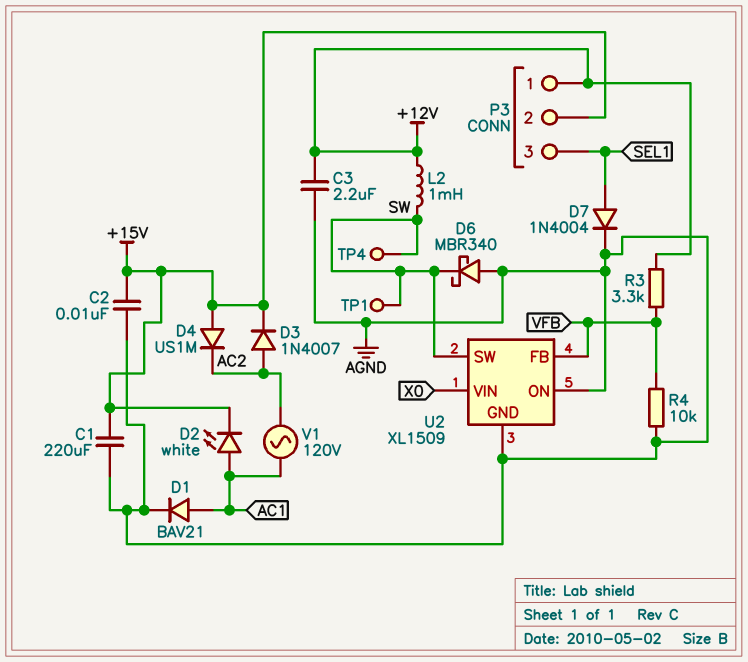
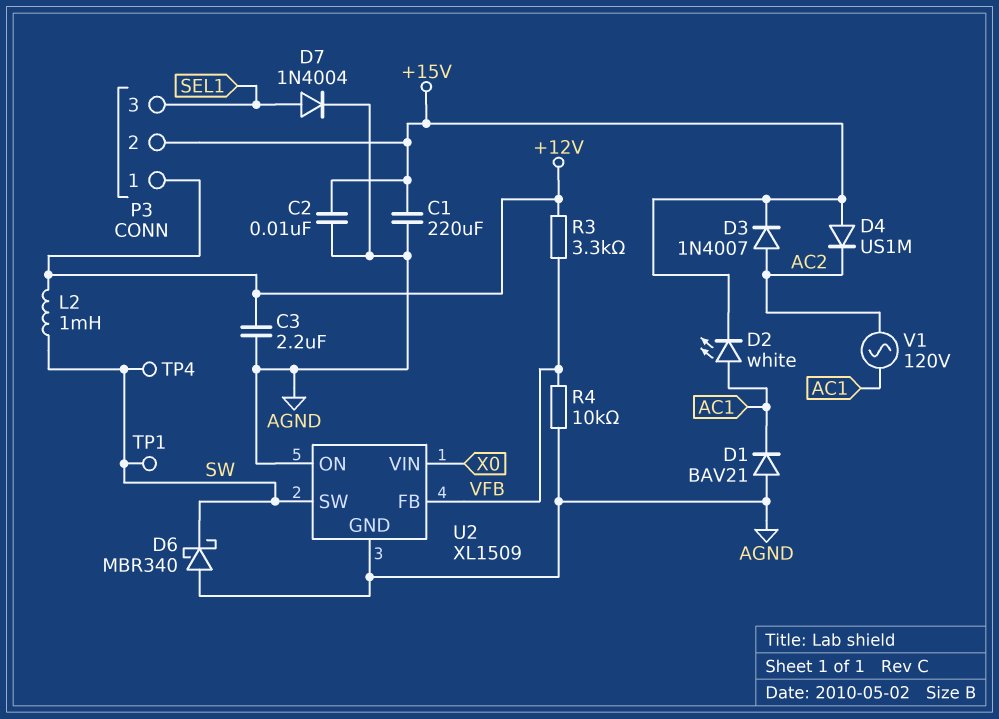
D1: diode BAV21 (A AC1, K AGND) -> diode BAV21 (A AGND, K AC1)

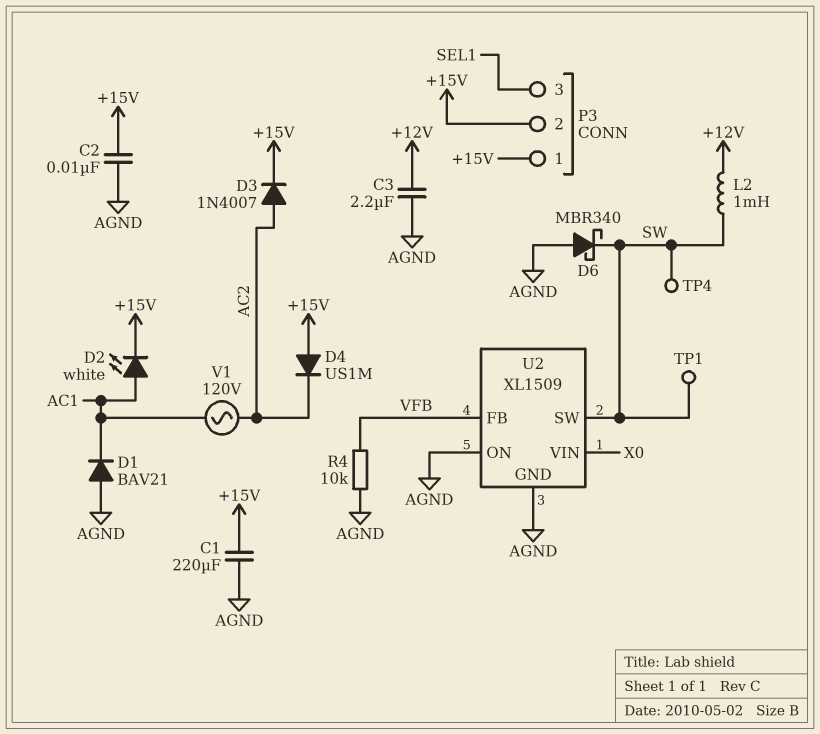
D7: diode 1N4004 (A SEL1, K AGND) -> none
P3 pin 1: +12V -> +15V
R3: 3.3k (+12V, VFB) -> none

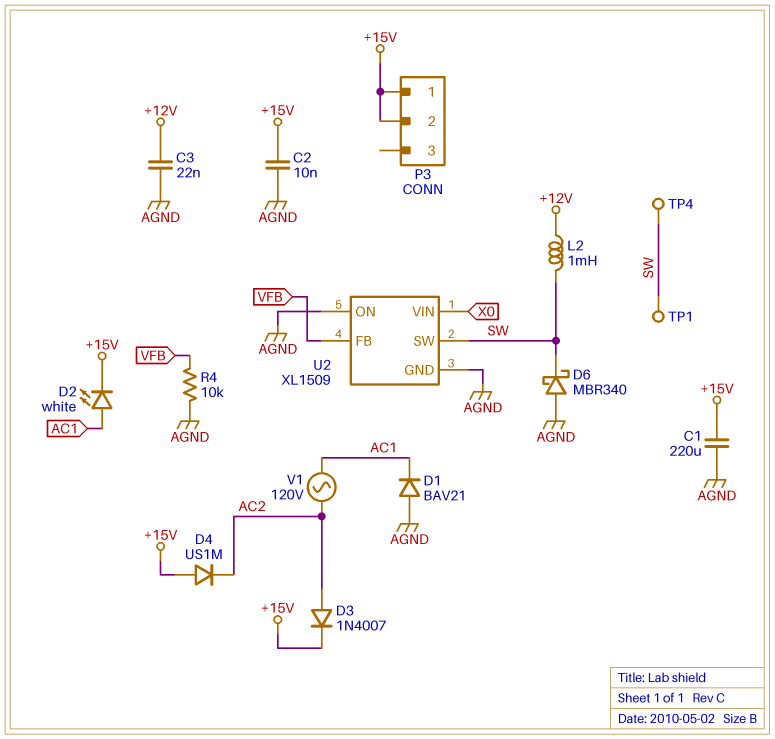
C3: 2.2uF (+12V, AGND) -> 22nF (+12V, AGND)
P3 pin 3: SEL1 -> none

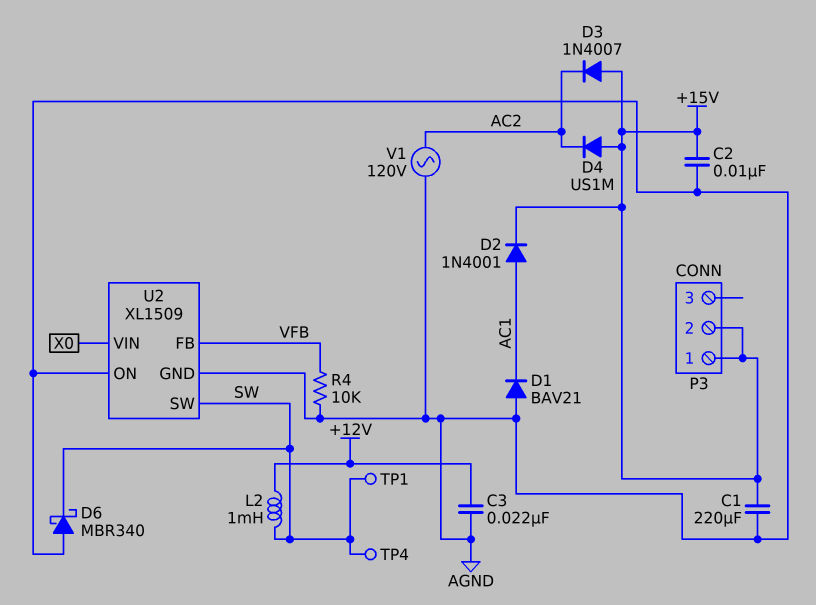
D2: LED white (A AC1, K +15V) -> diode 1N4001 (A AC1, K +15V)
D3: diode 1N4007 (A AC2, K +15V) -> diode 1N4007 (A +15V, K AC2)
V1: AC 120V (AC1, AC2) -> AC 120V (AC2, AGND)

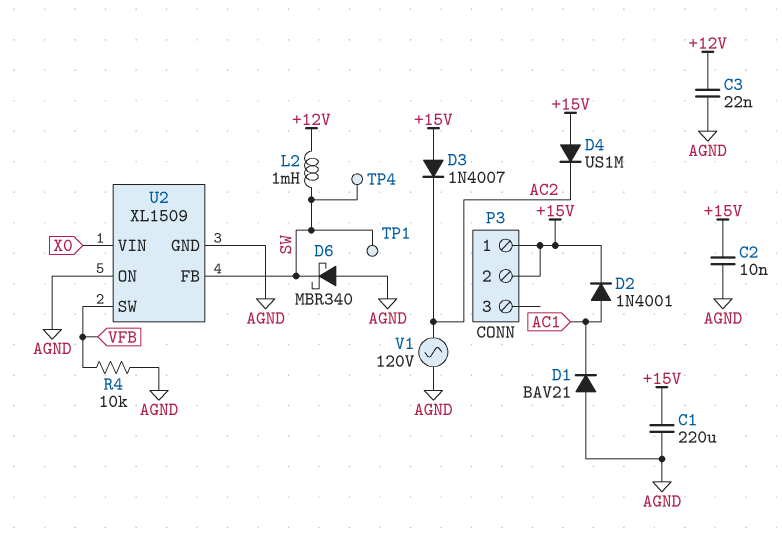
U2 pin FB: VFB -> SW
U2 pin SW: SW -> VFB

